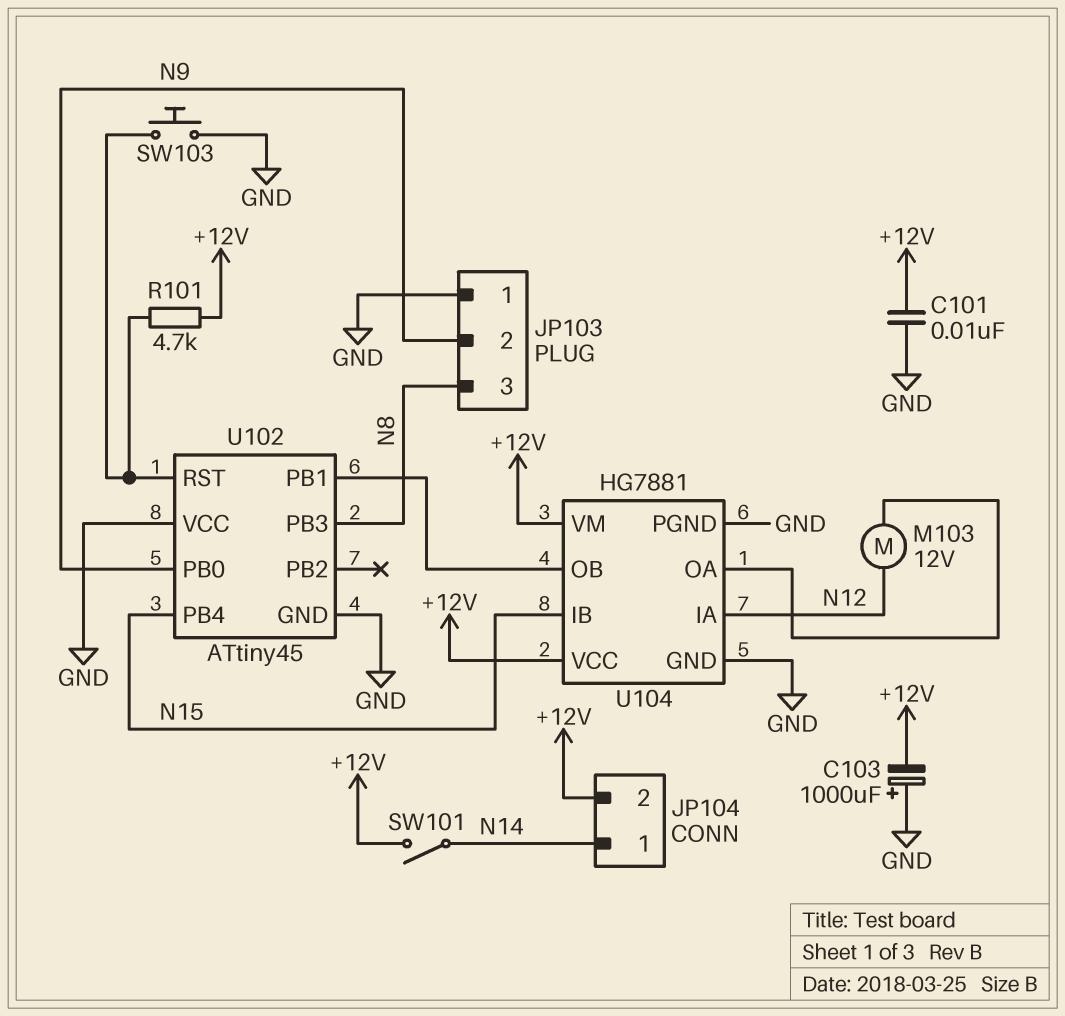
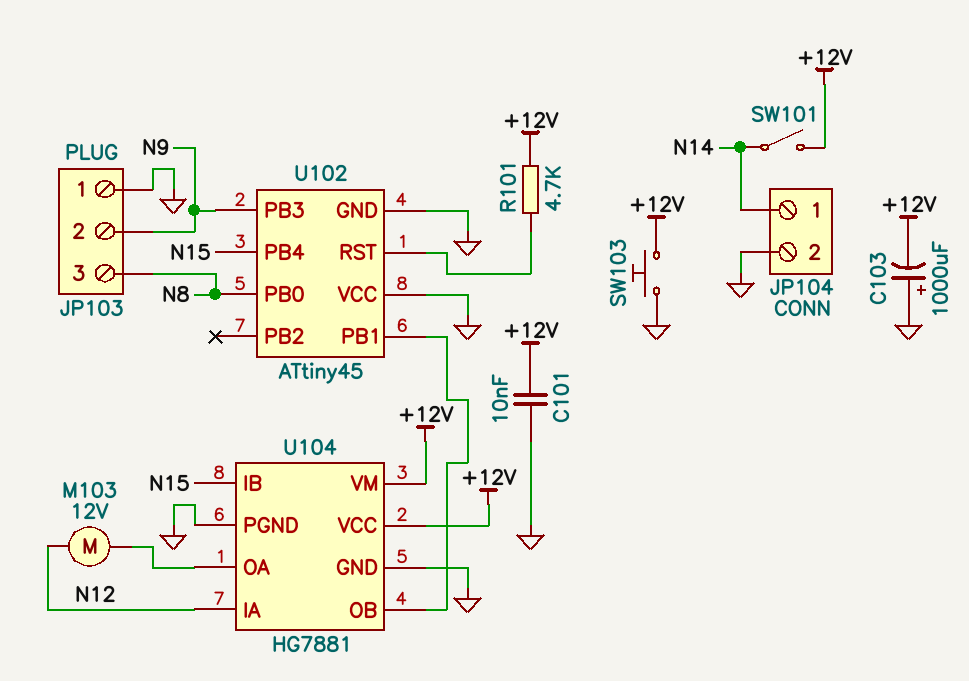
JP104 pin 2: +12V -> GND
SW103: button (GND, U102/RST) -> button (+12V, GND)
U102 pin PB0: N9 -> N8
U102 pin PB3: N8 -> N9

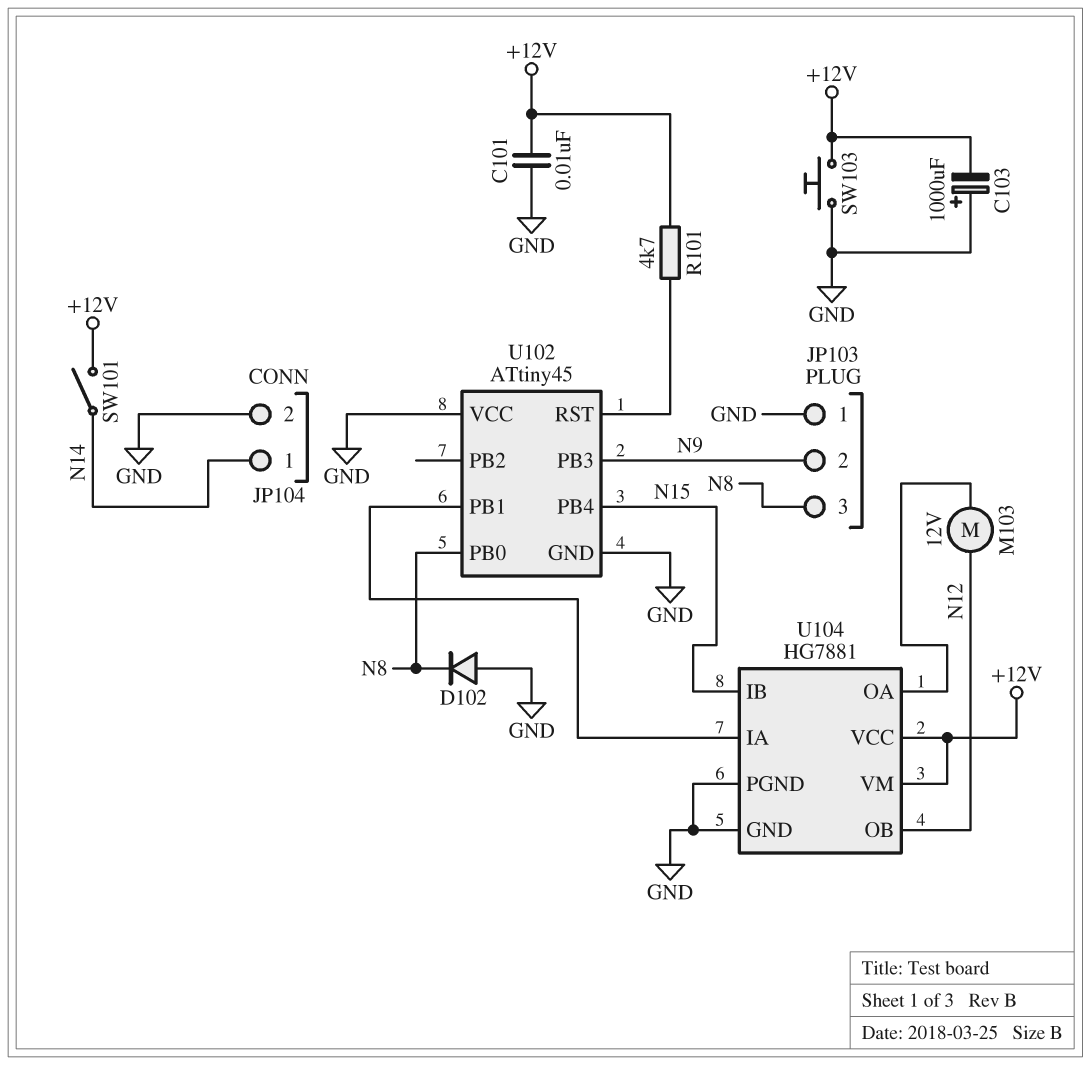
D102: none -> diode (A GND, K N8)
U104 pin IA: N12 -> U102/PB1
U104 pin OB: U102/PB1 -> N12

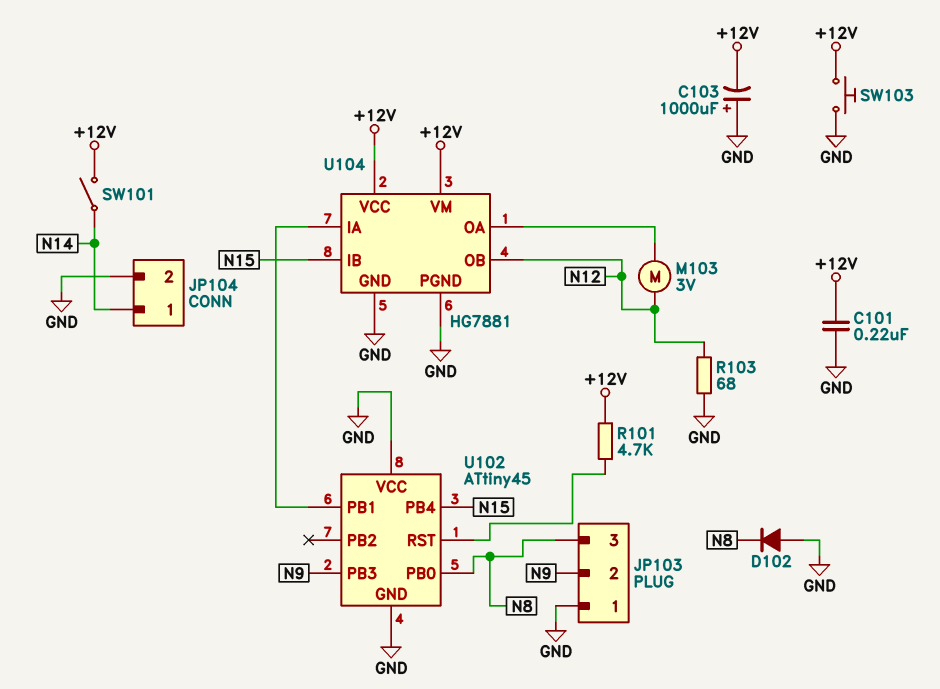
C101: 10nF (+12V, GND) -> 220nF (+12V, GND)
M103: motor 12V (N12, U104/OA) -> motor 3V (N12, U104/OA)
R103: none -> 68 (GND, N12)

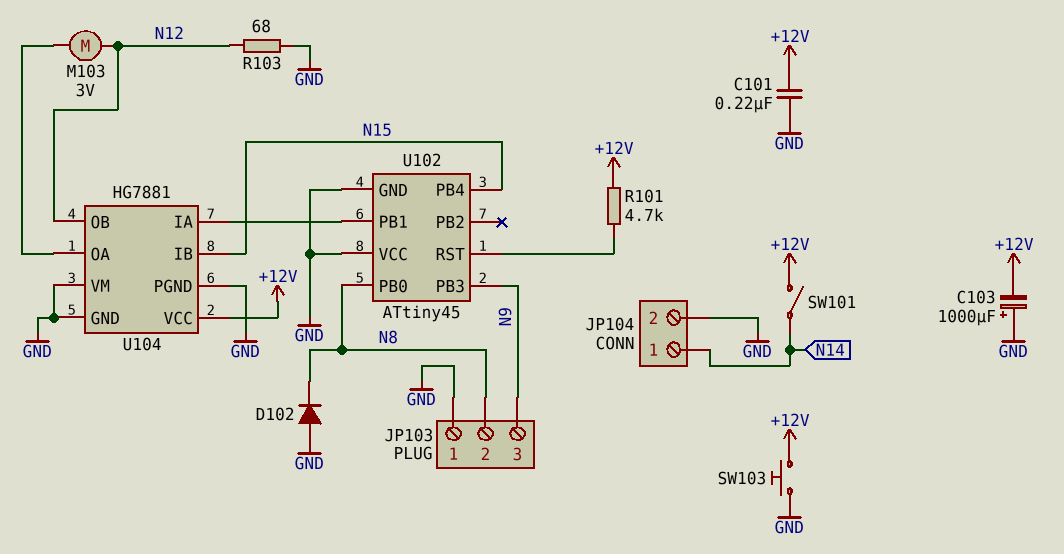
JP103 pin 2: N9 -> N8
JP103 pin 3: N8 -> N9
U104 pin VM: +12V -> GND

